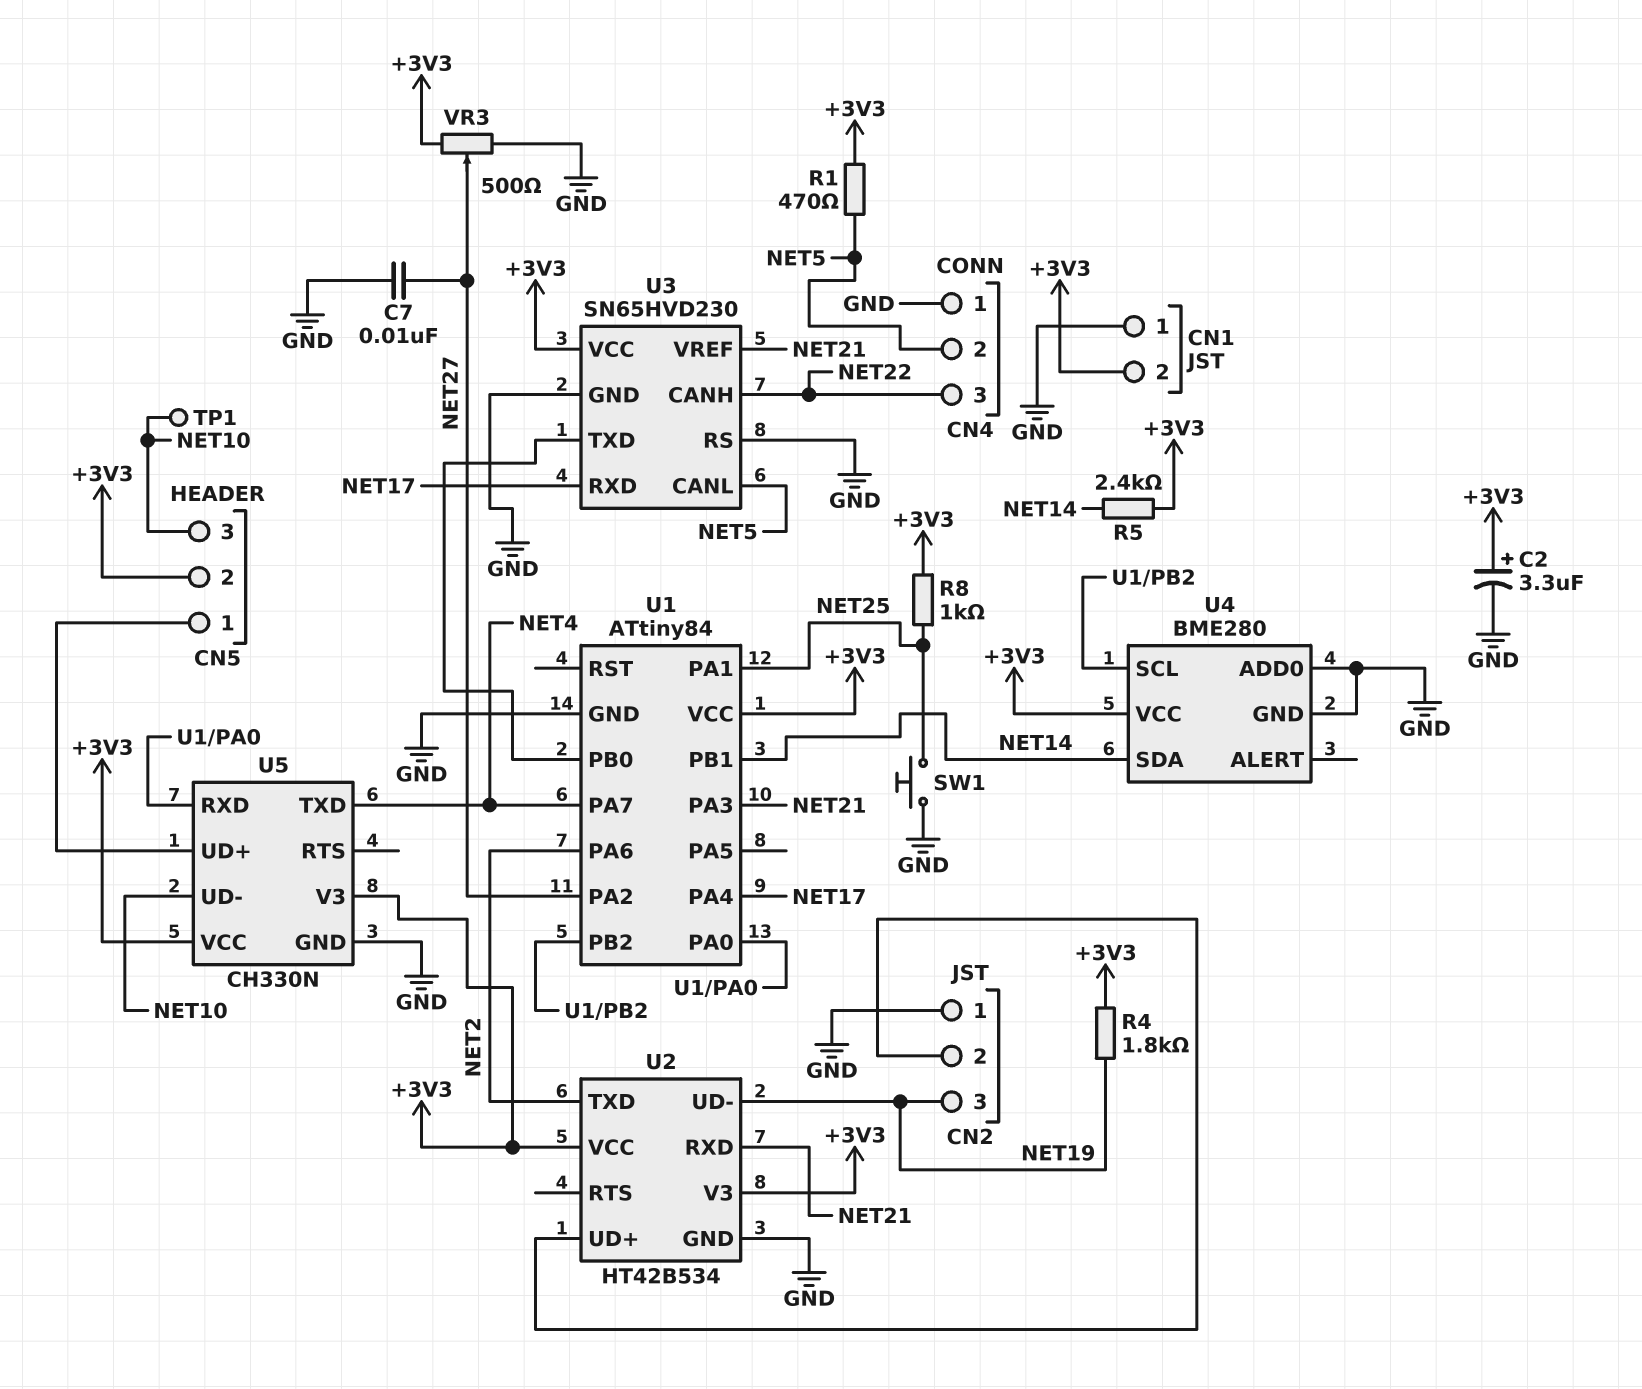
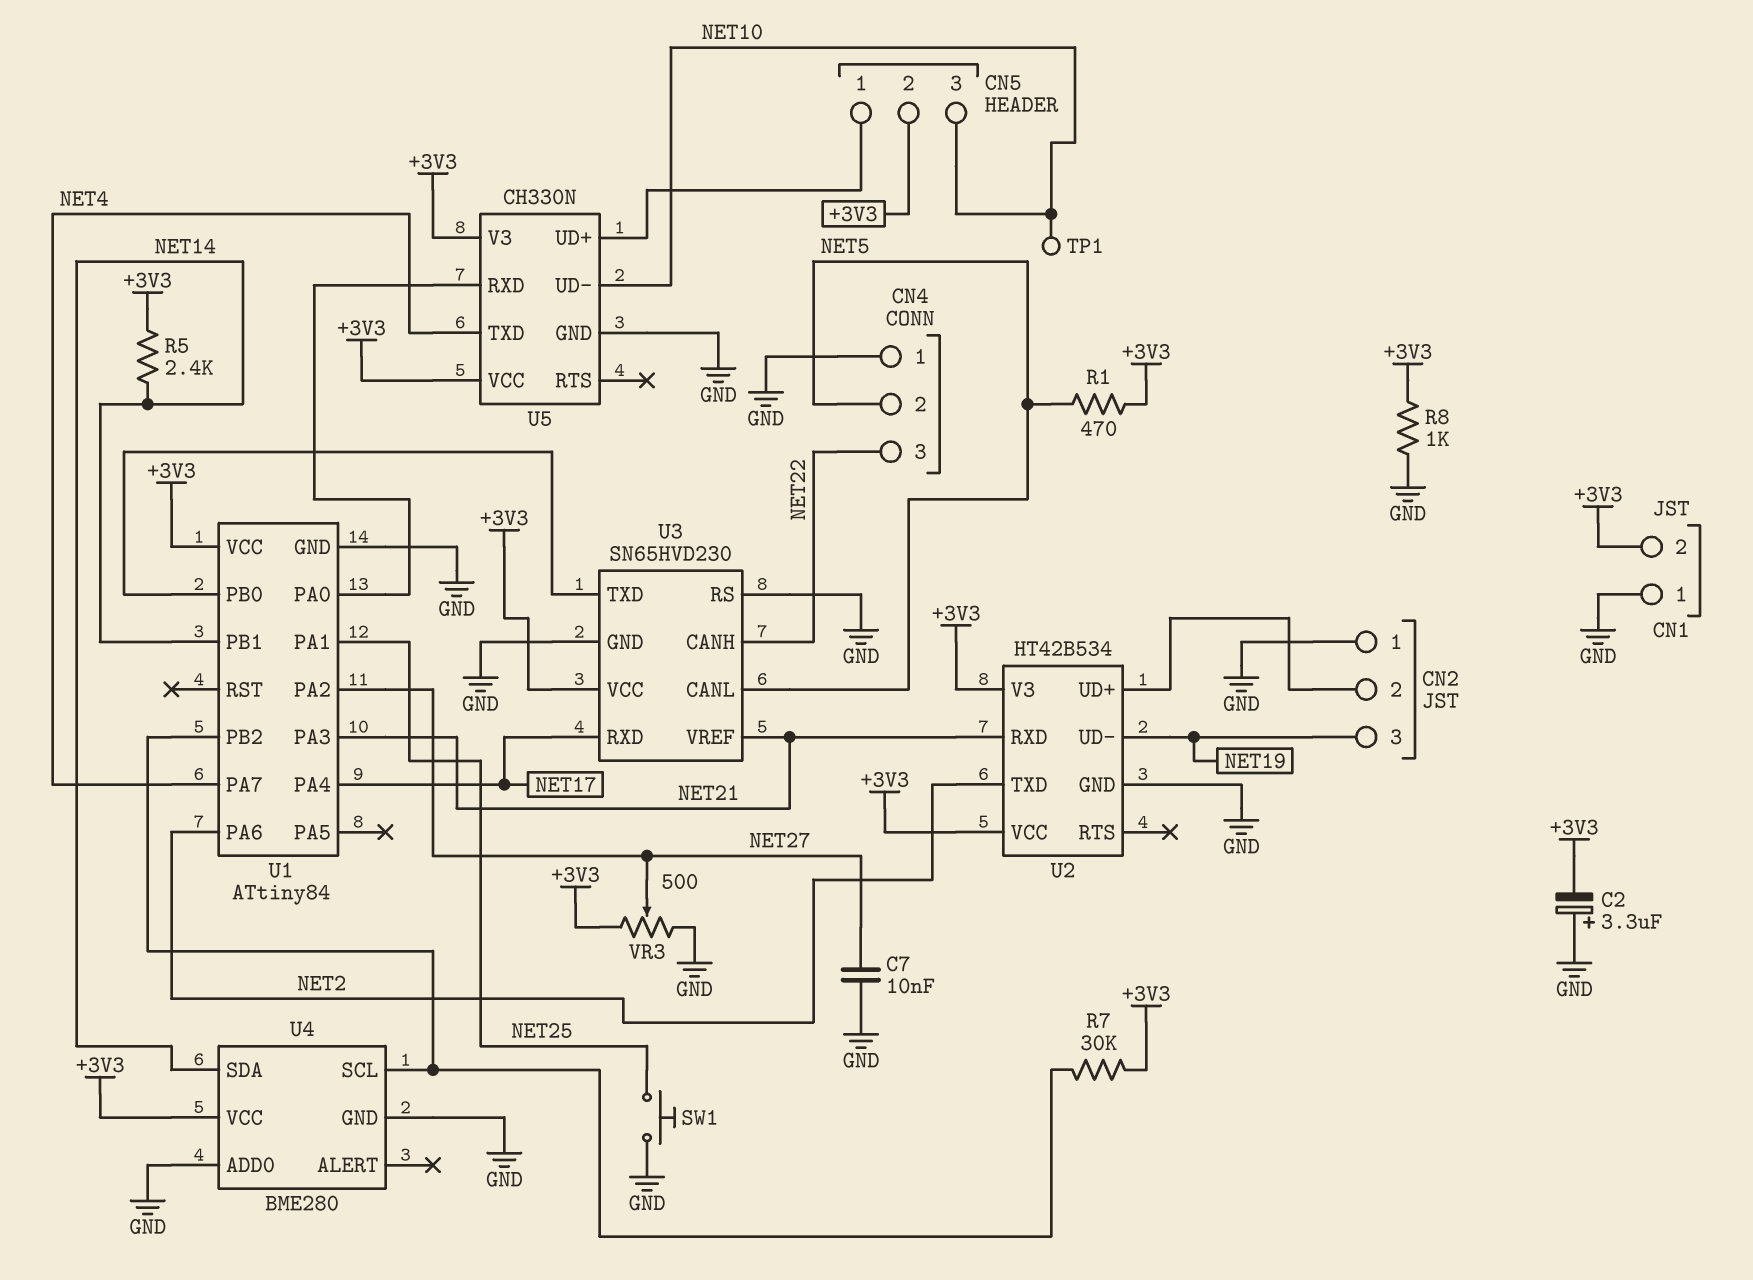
C2: 3.3uF (plus +3V3, minus GND) -> 3.3uF (plus GND, minus +3V3)
R4: 1.8k (+3V3, NET19) -> none
R7: none -> 30k (+3V3, U1/PB2)
R8: 1k (+3V3, NET25) -> 1k (+3V3, GND)

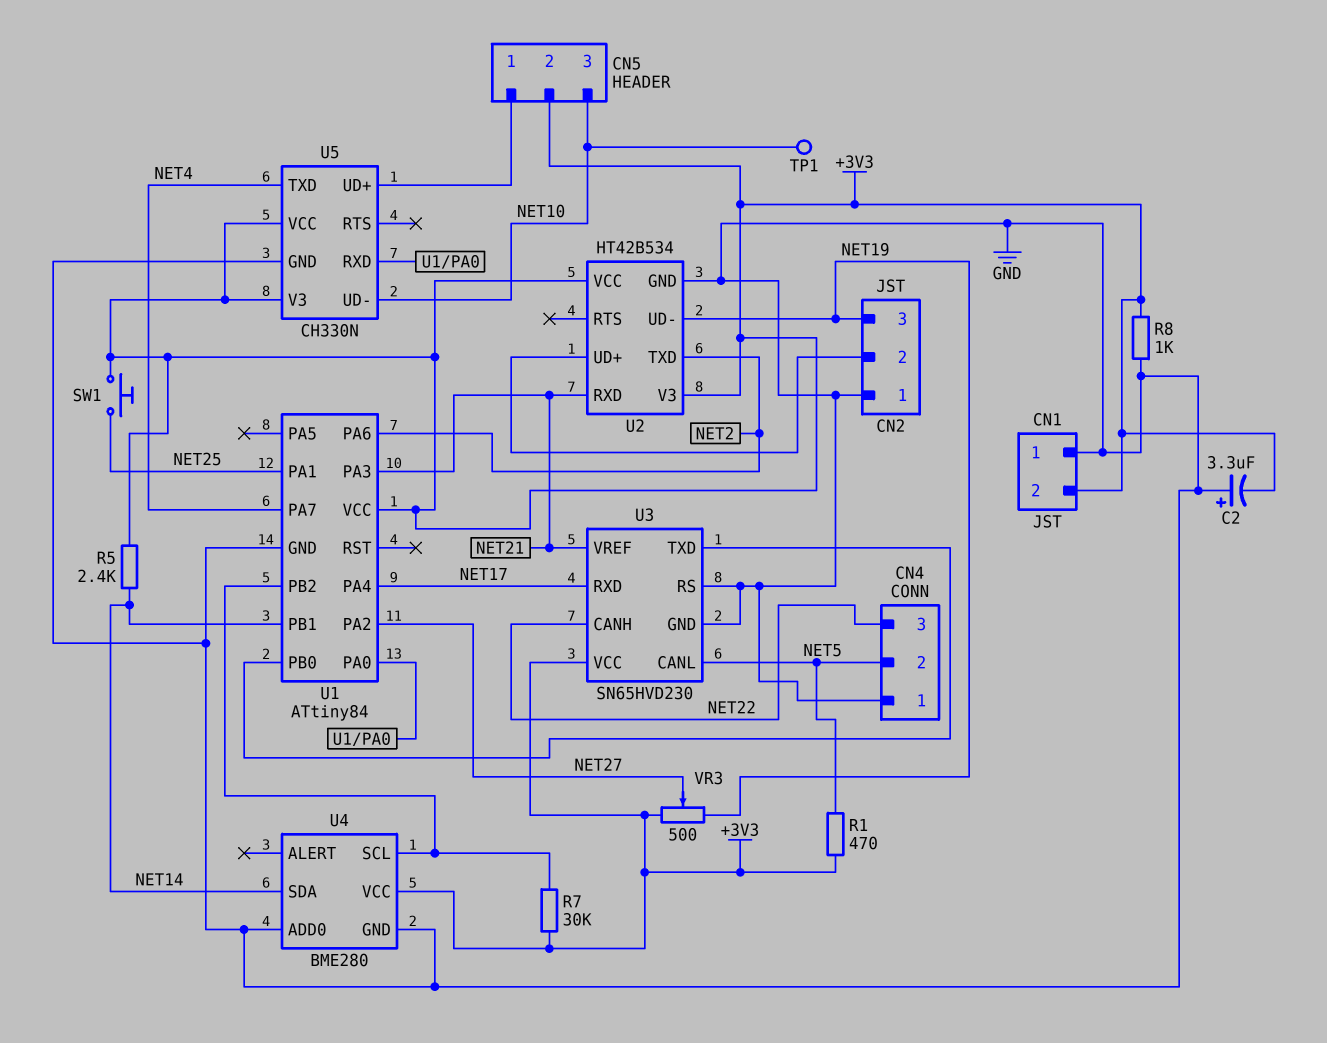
C7: 10nF (GND, NET27) -> none
SW1: button (GND, NET25) -> button (+3V3, NET25)
VR3: 500 (+3V3, GND, wiper NET27) -> 500 (+3V3, NET19, wiper NET27)

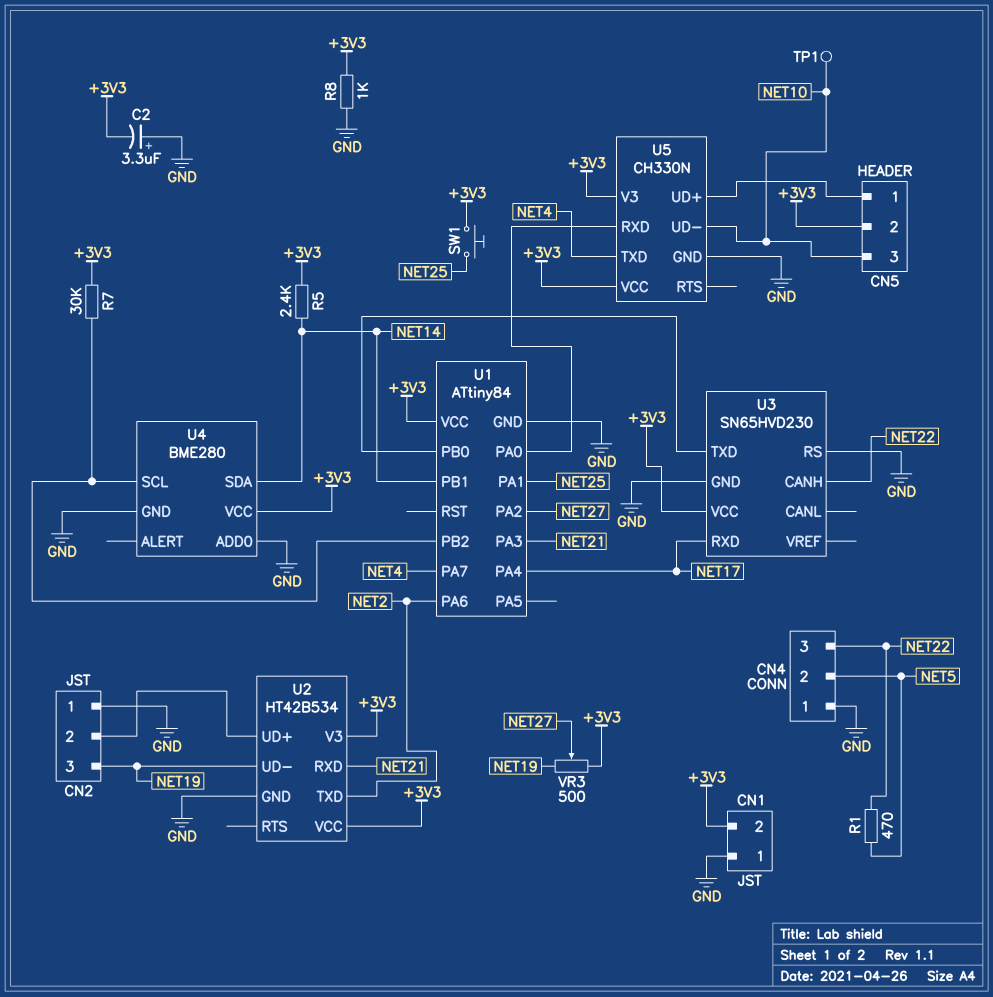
R1: 470 (+3V3, NET5) -> 470 (NET5, NET22)
U3 pin CANL: NET5 -> none
U3 pin VREF: NET21 -> none

